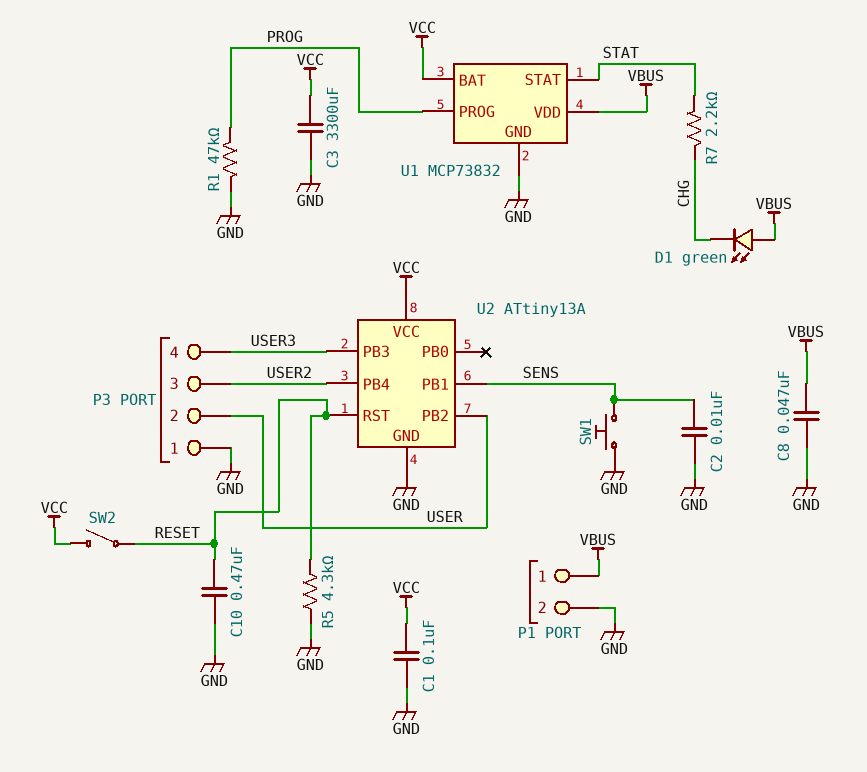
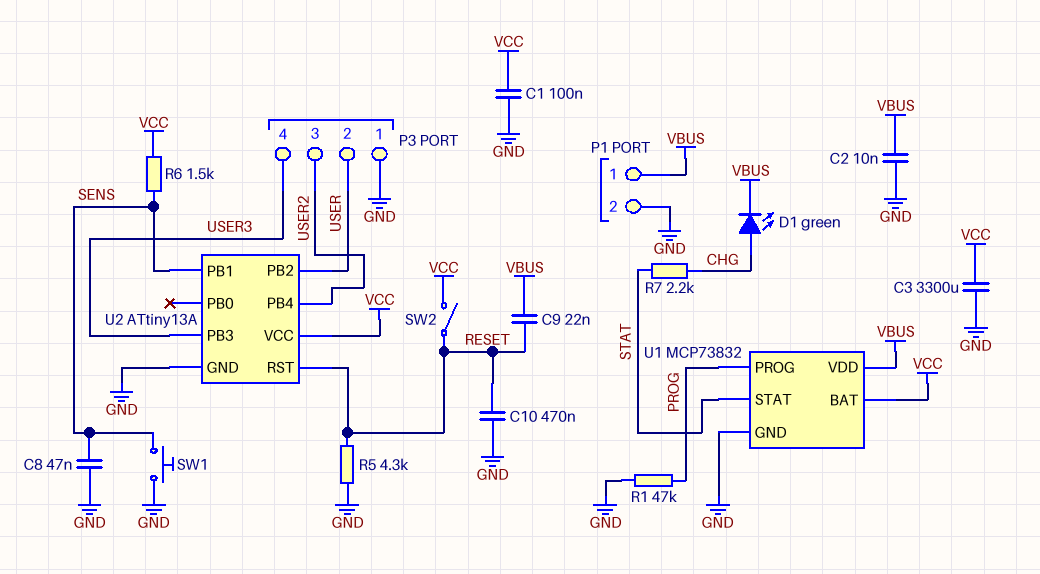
C2: 10nF (GND, SENS) -> 10nF (GND, VBUS)
C8: 47nF (GND, VBUS) -> 47nF (GND, SENS)
C9: none -> 22nF (RESET, VBUS)
D1: LED green (A VBUS, K CHG) -> LED green (A CHG, K VBUS)
R6: none -> 1.5k (SENS, VCC)

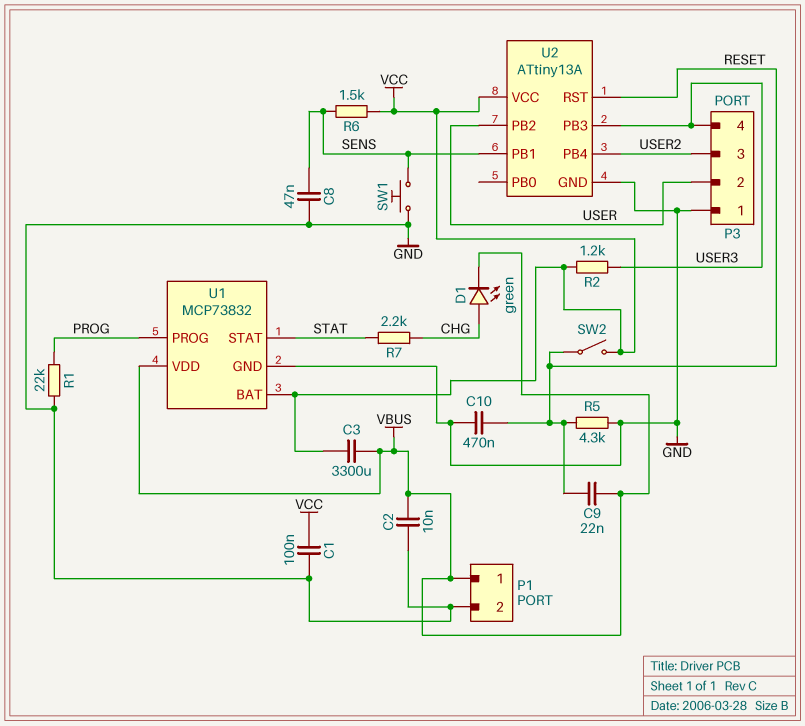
C3: 3300uF (GND, VCC) -> 3300uF (VBUS, VCC)
R1: 47k (GND, PROG) -> 22k (GND, PROG)
R2: none -> 1.2k (USER3, VCC)

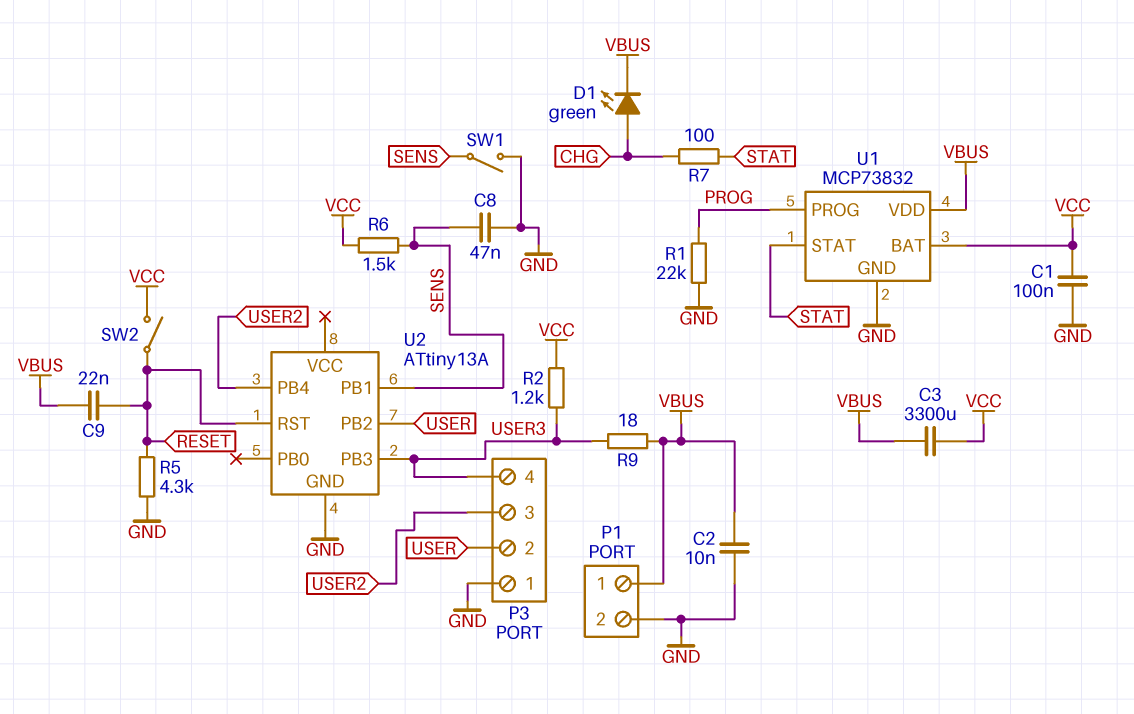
C10: 470nF (GND, RESET) -> none
R7: 2.2k (CHG, STAT) -> 100 (CHG, STAT)
R9: none -> 18 (USER3, VBUS)
SW1: button (GND, SENS) -> switch (GND, SENS)
U2 pin VCC: VCC -> none

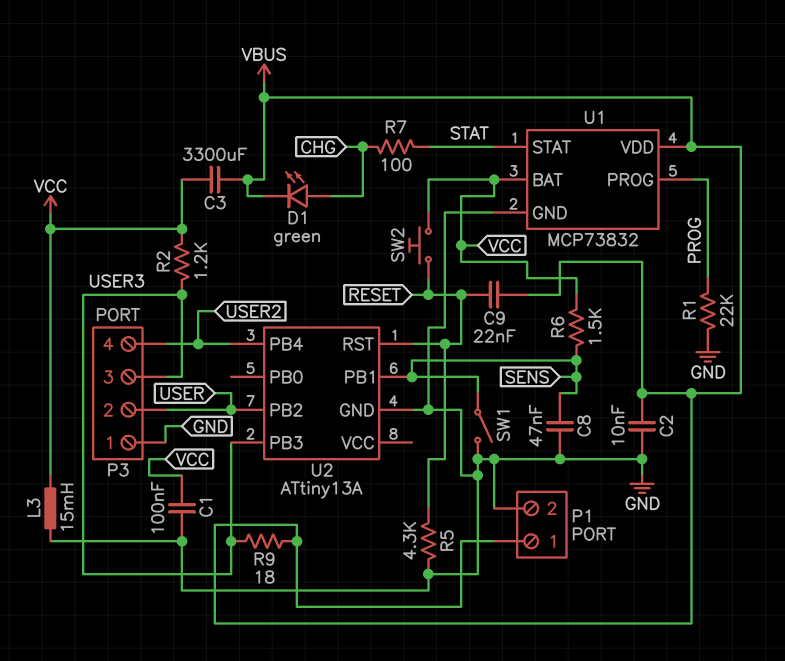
L3: none -> 15mH (GND, VCC)
P3 pin 3: USER2 -> USER3
P3 pin 4: USER3 -> USER2
SW2: switch (RESET, VCC) -> button (RESET, VCC)

